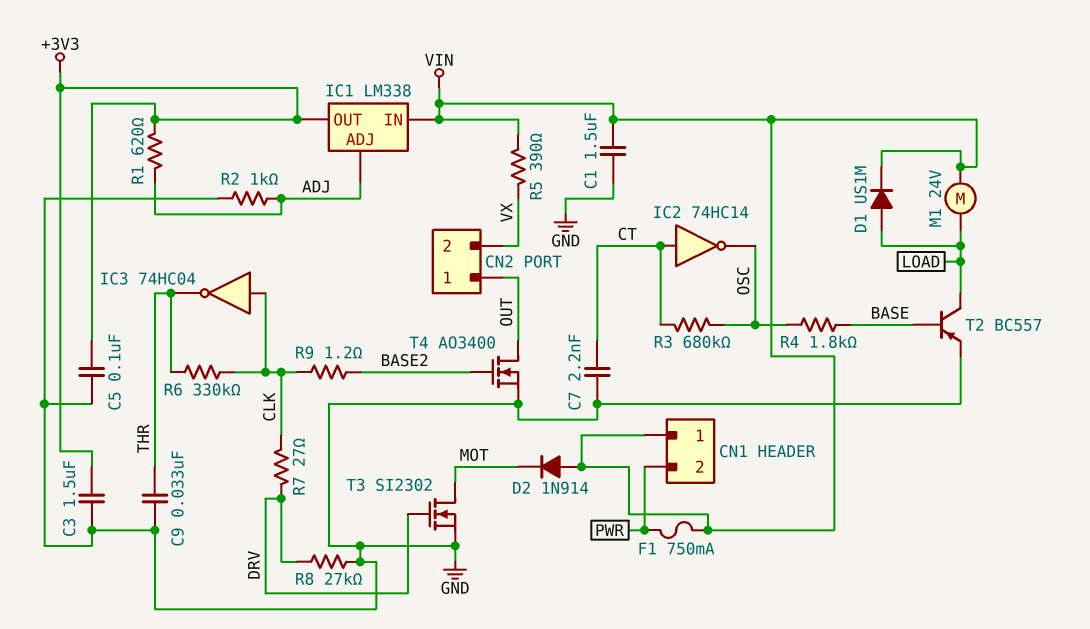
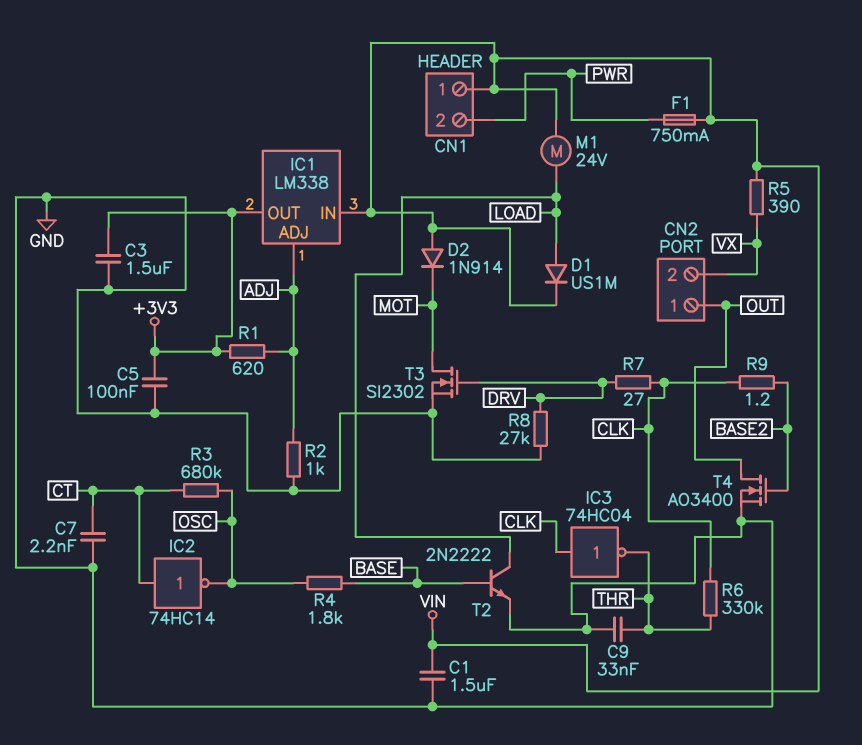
T2: PNP BC557 (B BASE, C LOAD, E GND) -> NPN 2N2222 (B BASE, C LOAD, E GND)

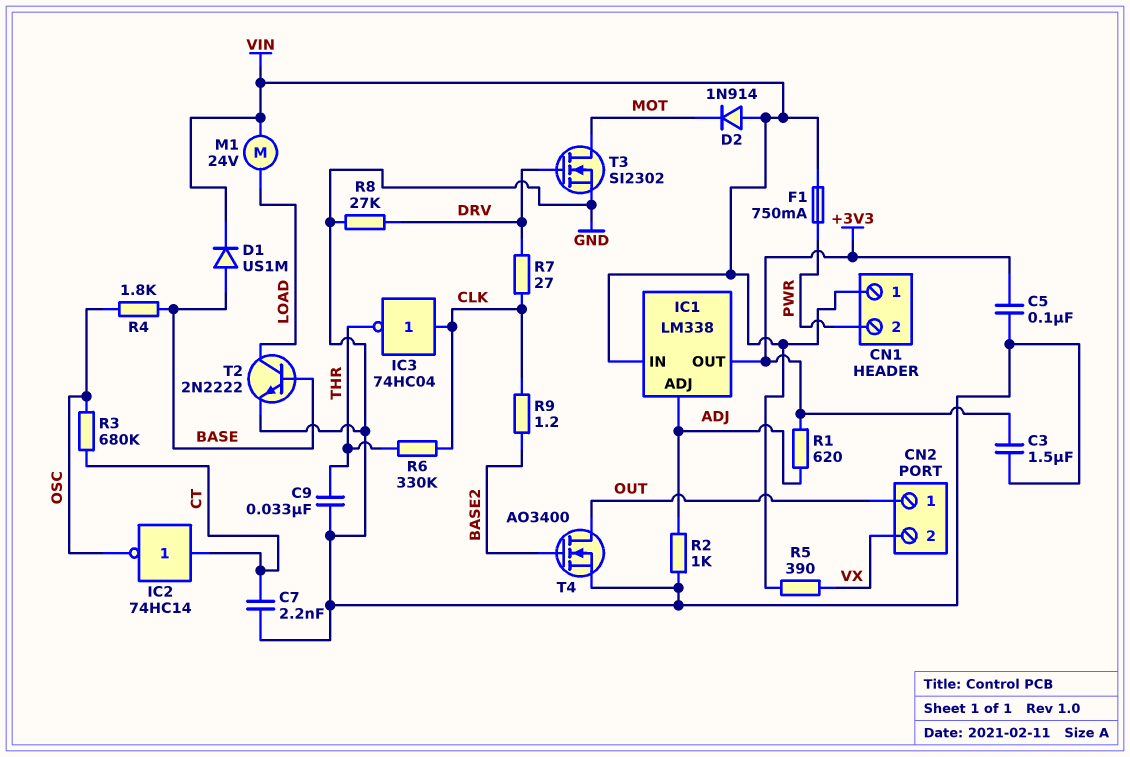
C1: 1.5uF (GND, VIN) -> none
D1: diode US1M (A LOAD, K VIN) -> diode US1M (A BASE, K VIN)

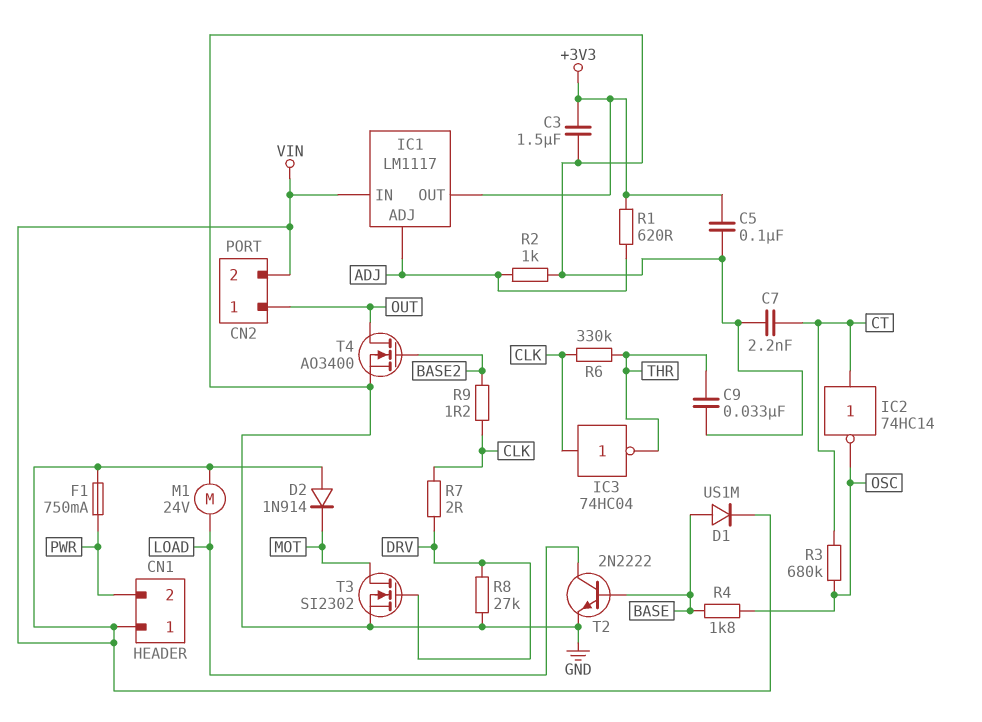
CN2 pin 2: VX -> VIN
IC1: LM338 -> LM1117
R5: 390 (VIN, VX) -> none
R7: 27 (CLK, DRV) -> 2 (CLK, DRV)

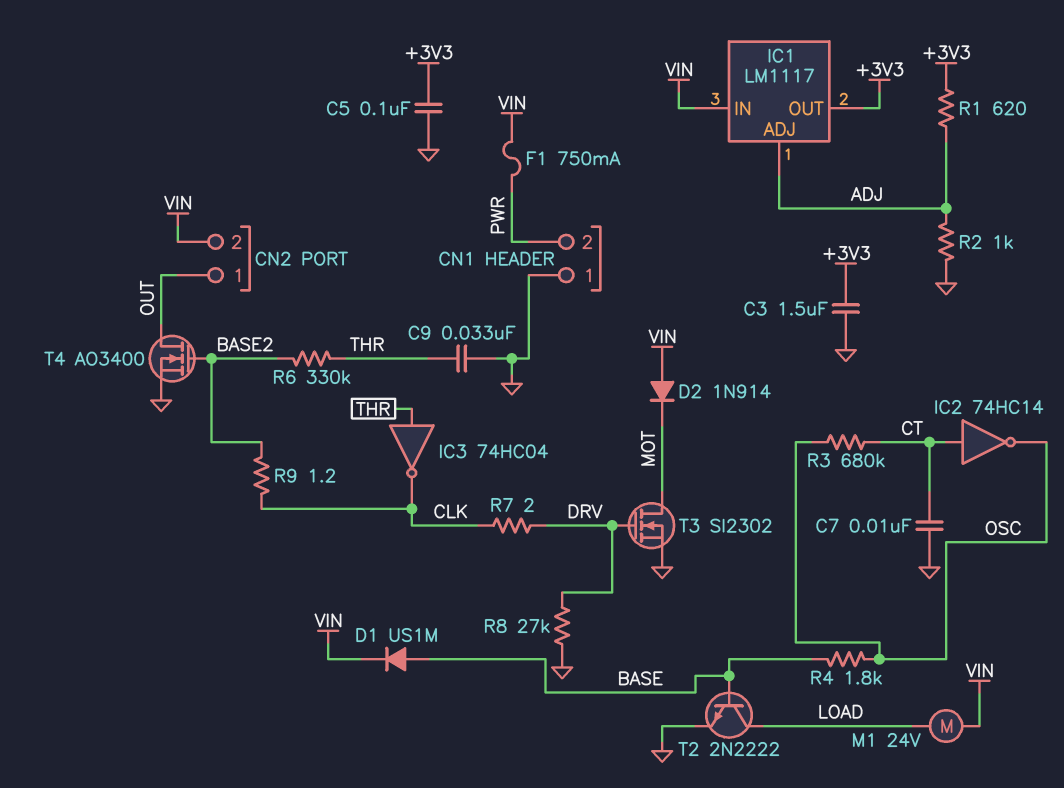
C7: 2.2nF (CT, GND) -> 10nF (CT, GND)
CN1 pin 1: VIN -> GND
IC3: NOT 74HC04 (in CLK, out THR) -> NOT 74HC04 (in THR, out CLK)
R6: 330k (CLK, THR) -> 330k (BASE2, THR)

